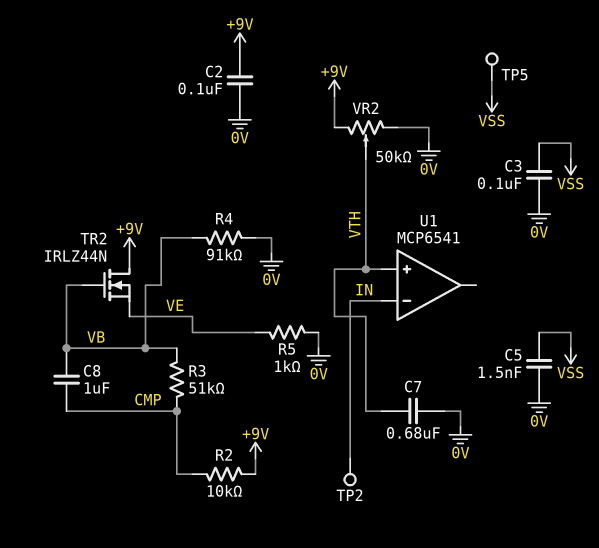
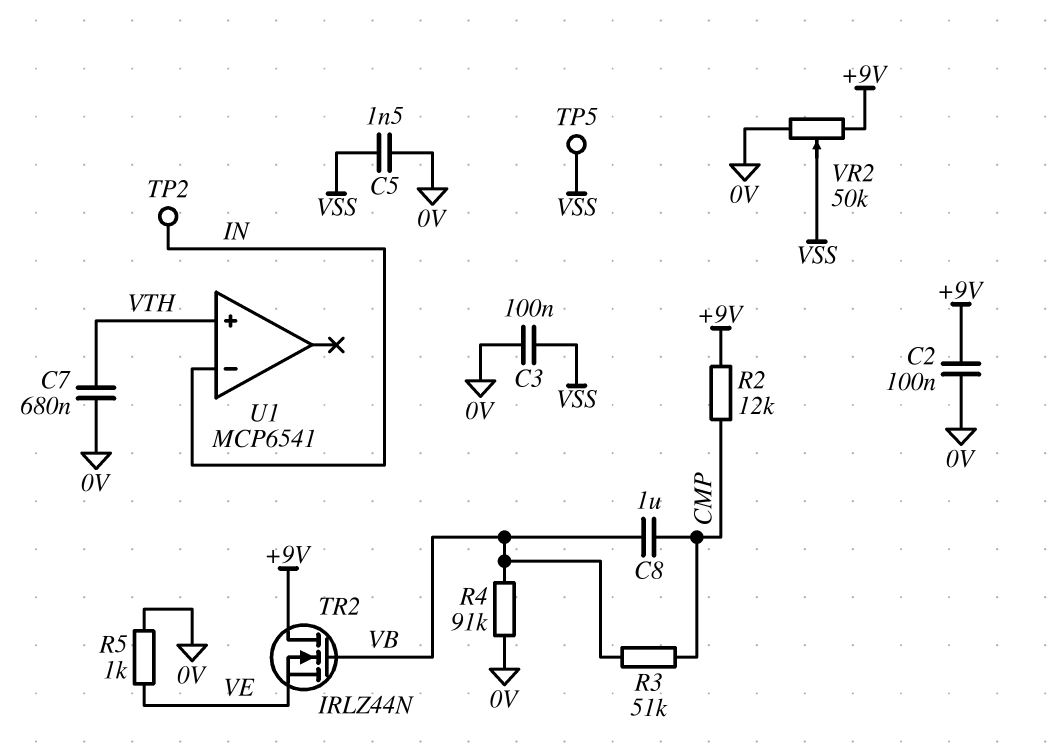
R2: 10k (+9V, CMP) -> 12k (+9V, CMP)
VR2: 50k (+9V, 0V, wiper VTH) -> 50k (+9V, 0V, wiper VSS)

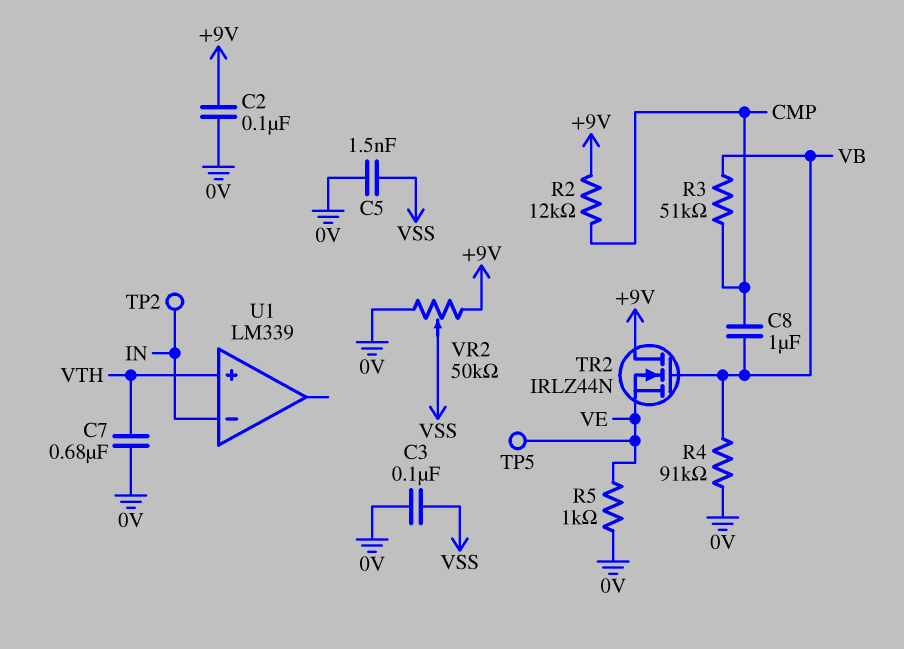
TP5: test point (VSS) -> test point (VE)
U1: MCP6541 -> LM339

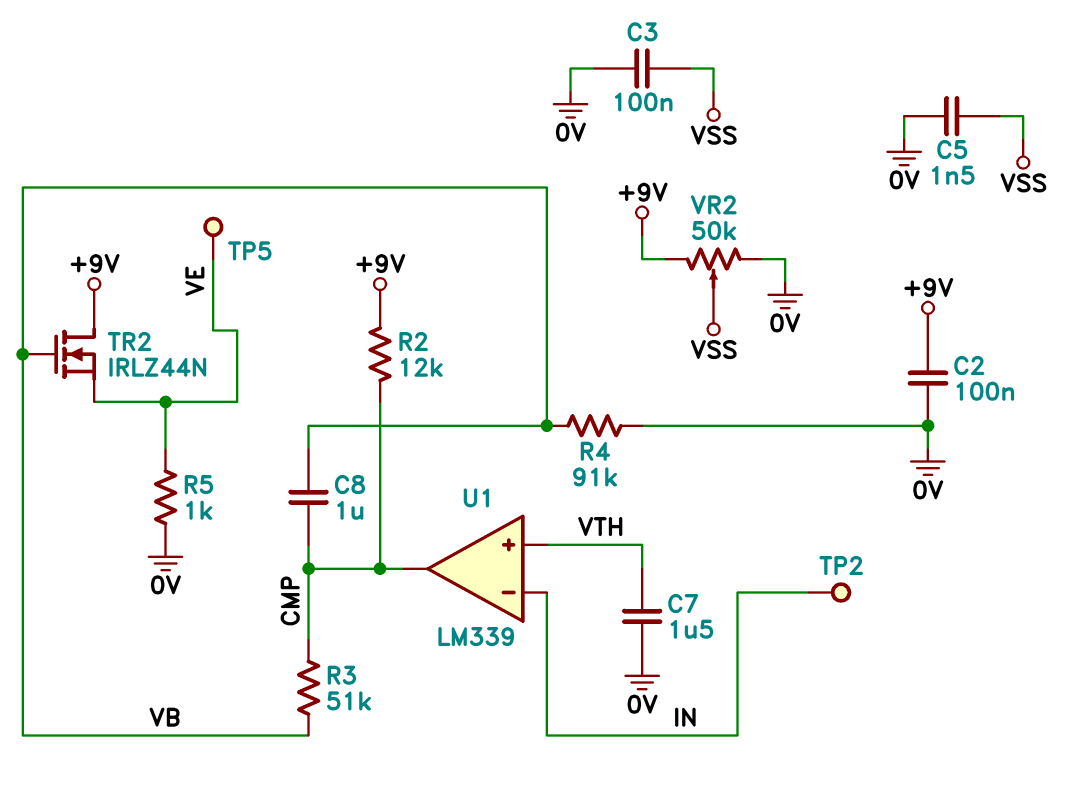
C7: 680nF (0V, VTH) -> 1.5uF (0V, VTH)
U1 pin out: none -> CMP

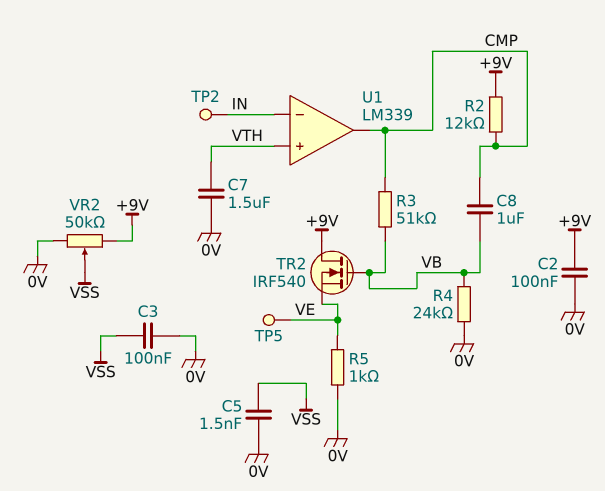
R4: 91k (0V, VB) -> 24k (0V, VB)
TR2: NMOS IRLZ44N (G VB, D +9V, S VE) -> NMOS IRF540 (G VB, D +9V, S VE)

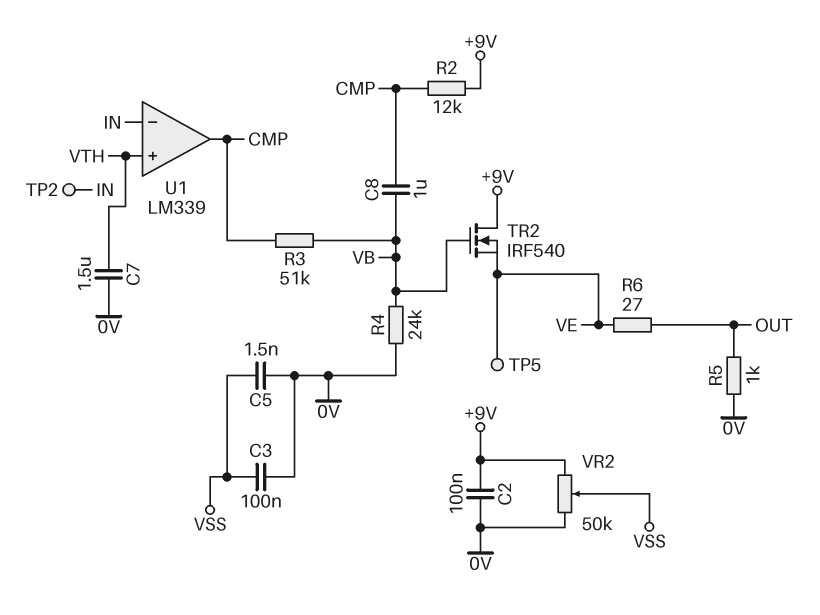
R5: 1k (0V, VE) -> 1k (0V, OUT)
R6: none -> 27 (OUT, VE)

